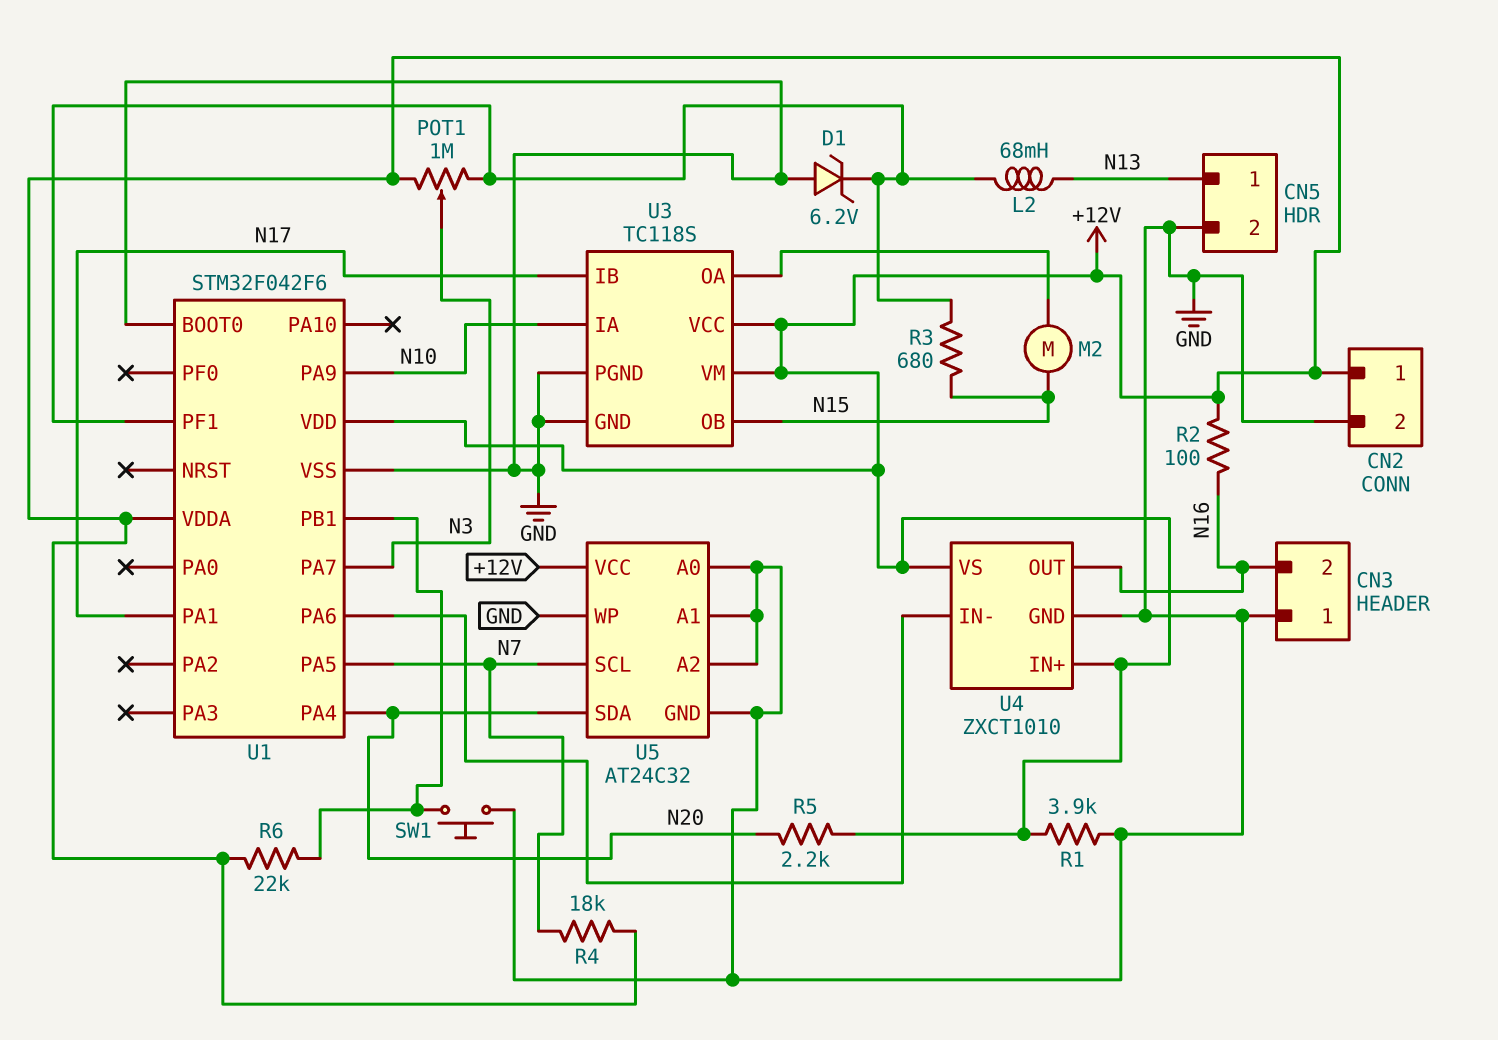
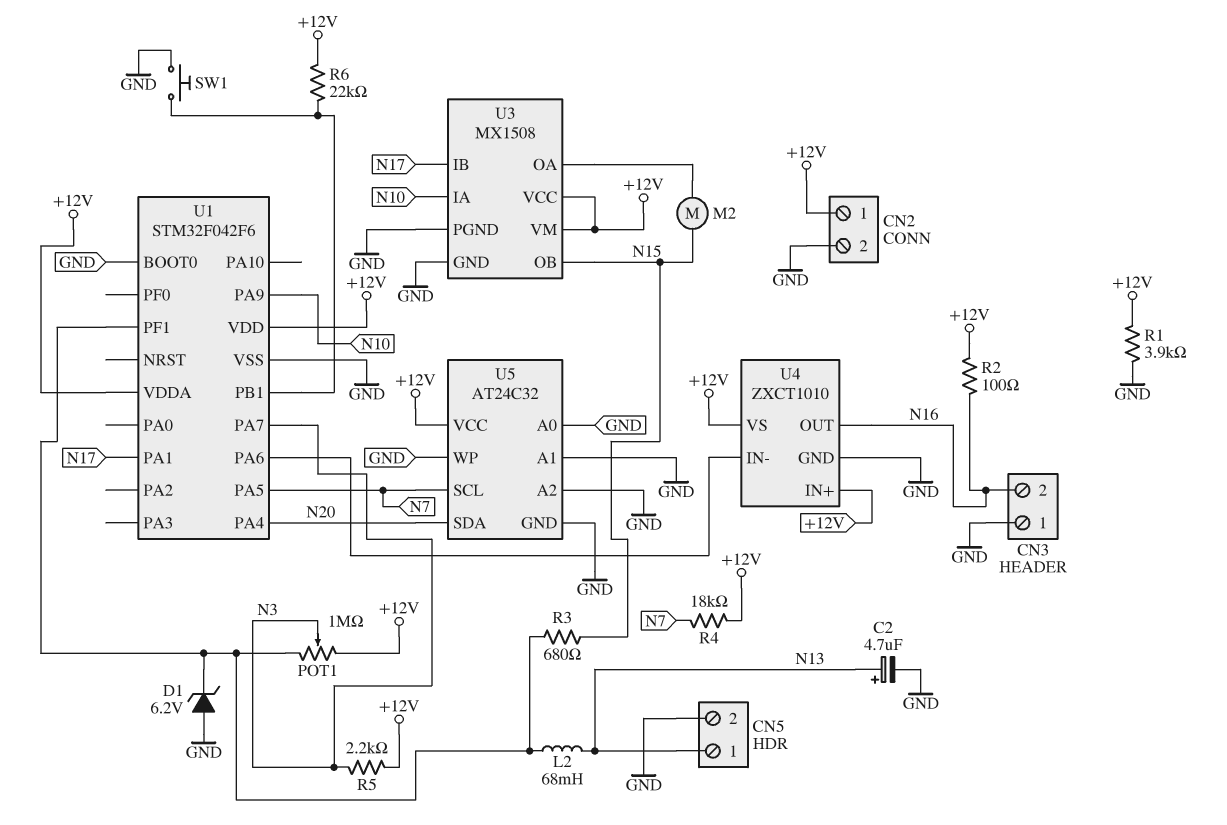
C2: none -> 4.7uF (plus N13, minus GND)
R5: 2.2k (+12V, N20) -> 2.2k (+12V, N3)
U3: TC118S -> MX1508

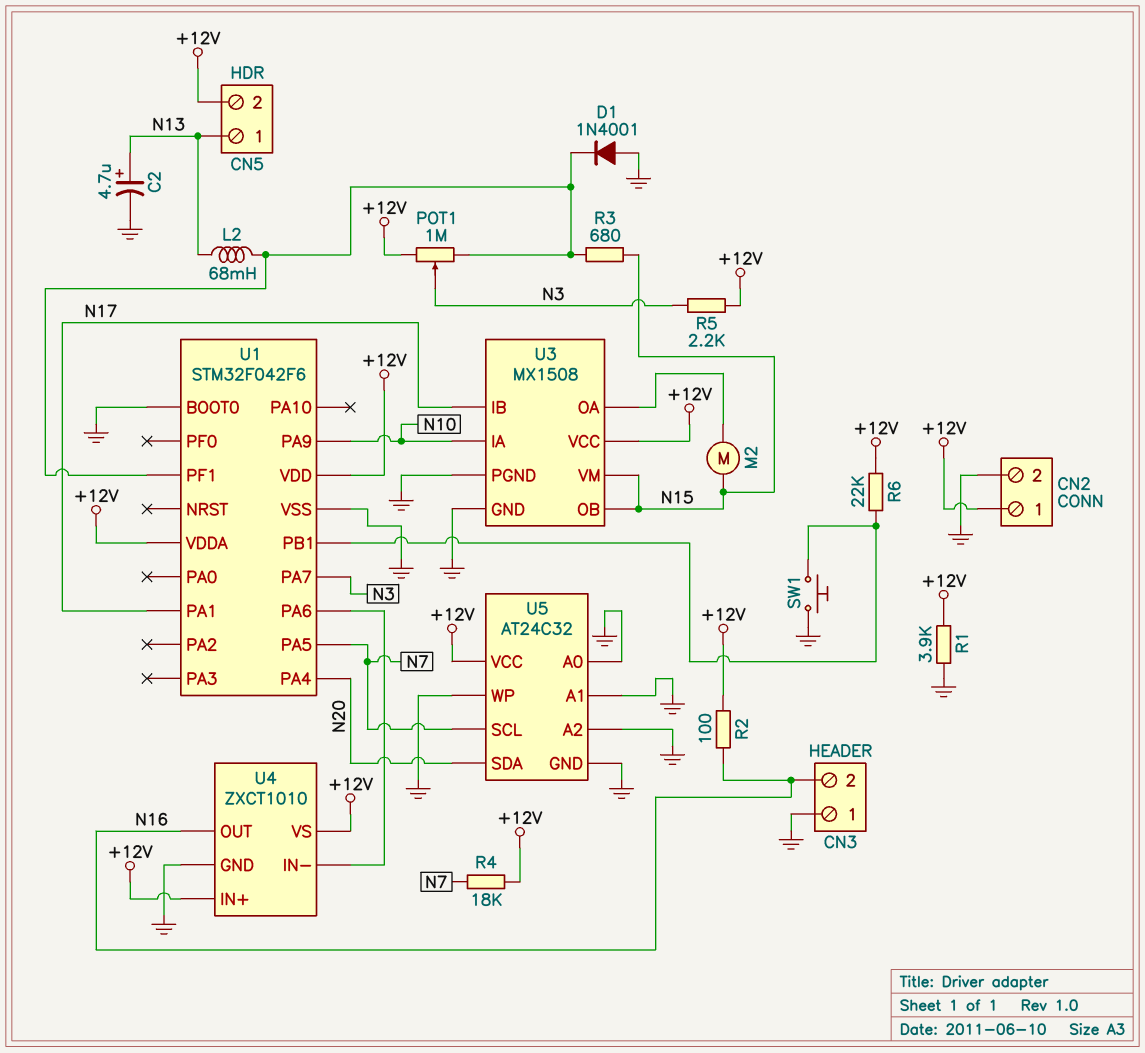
CN5 pin 2: GND -> +12V
D1: zener 6.2V (A GND, K U1/PF1) -> diode 1N4001 (A GND, K U1/PF1)
U3 pin VM: +12V -> N15

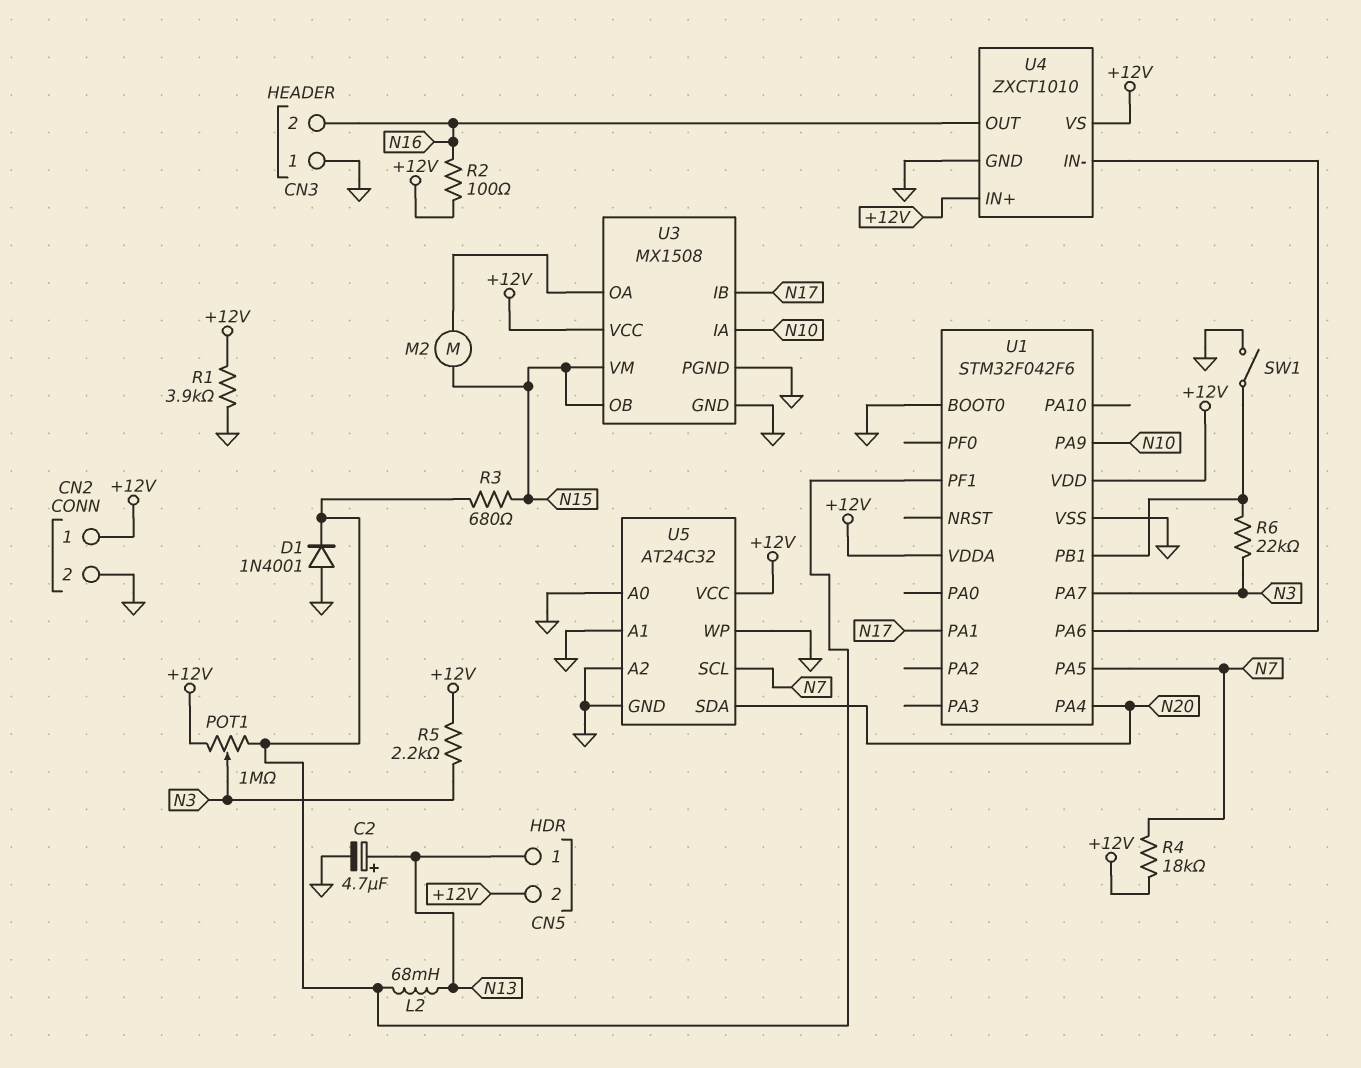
R6: 22k (+12V, U1/PB1) -> 22k (N3, U1/PB1)
SW1: button (GND, U1/PB1) -> switch (GND, U1/PB1)

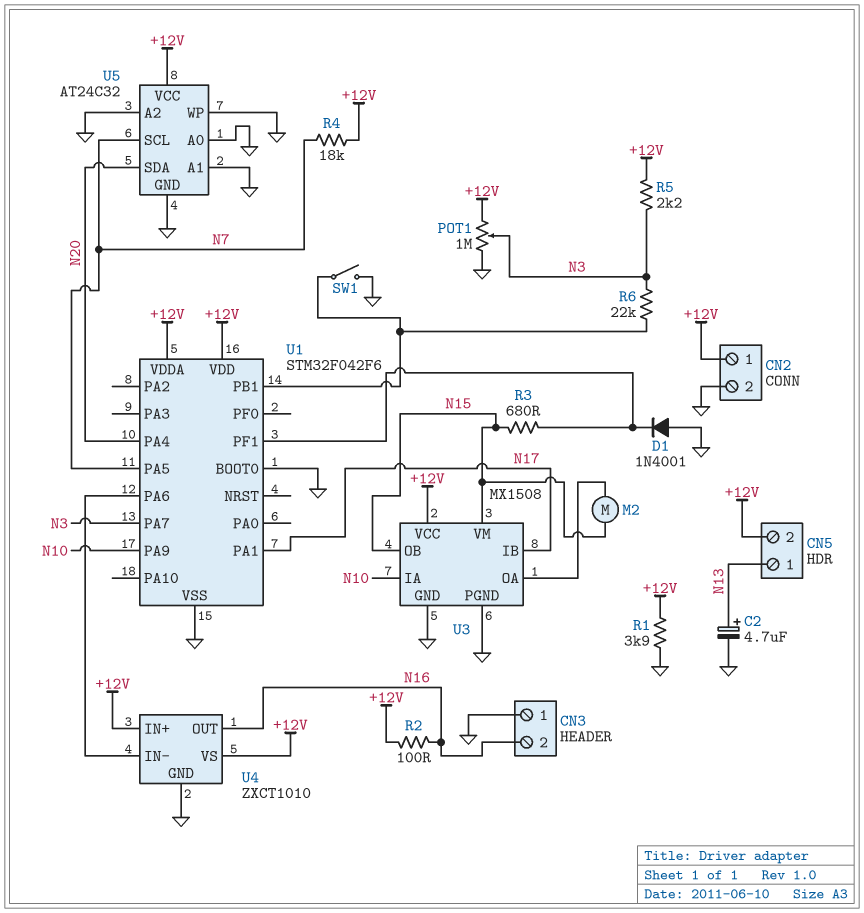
L2: 68mH (N13, U1/PF1) -> none
POT1: 1M (+12V, U1/PF1, wiper N3) -> 1M (+12V, GND, wiper N3)

